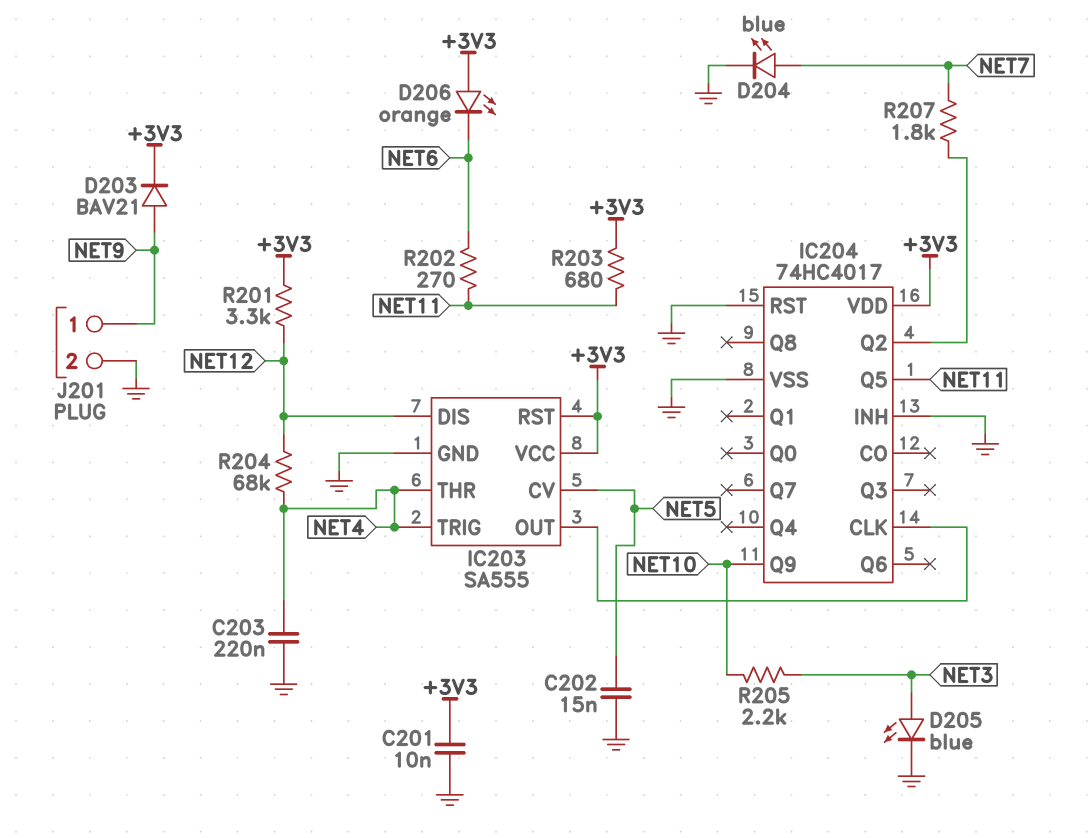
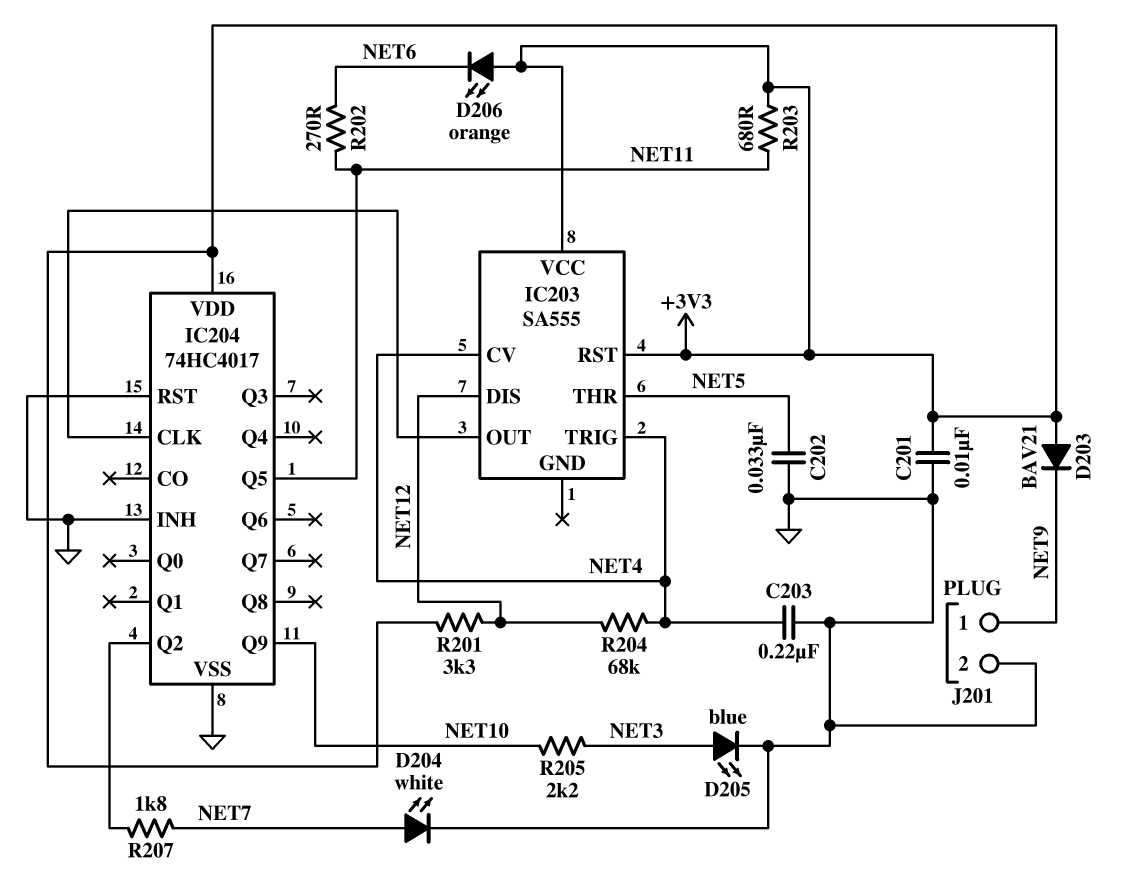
C202: 15nF (GND, NET5) -> 33nF (GND, NET5)
D203: diode BAV21 (A NET9, K +3V3) -> diode BAV21 (A +3V3, K NET9)
D204: LED blue (A NET7, K GND) -> LED white (A NET7, K GND)
IC203 pin CV: NET5 -> NET4
IC203 pin GND: GND -> none
IC203 pin THR: NET4 -> NET5

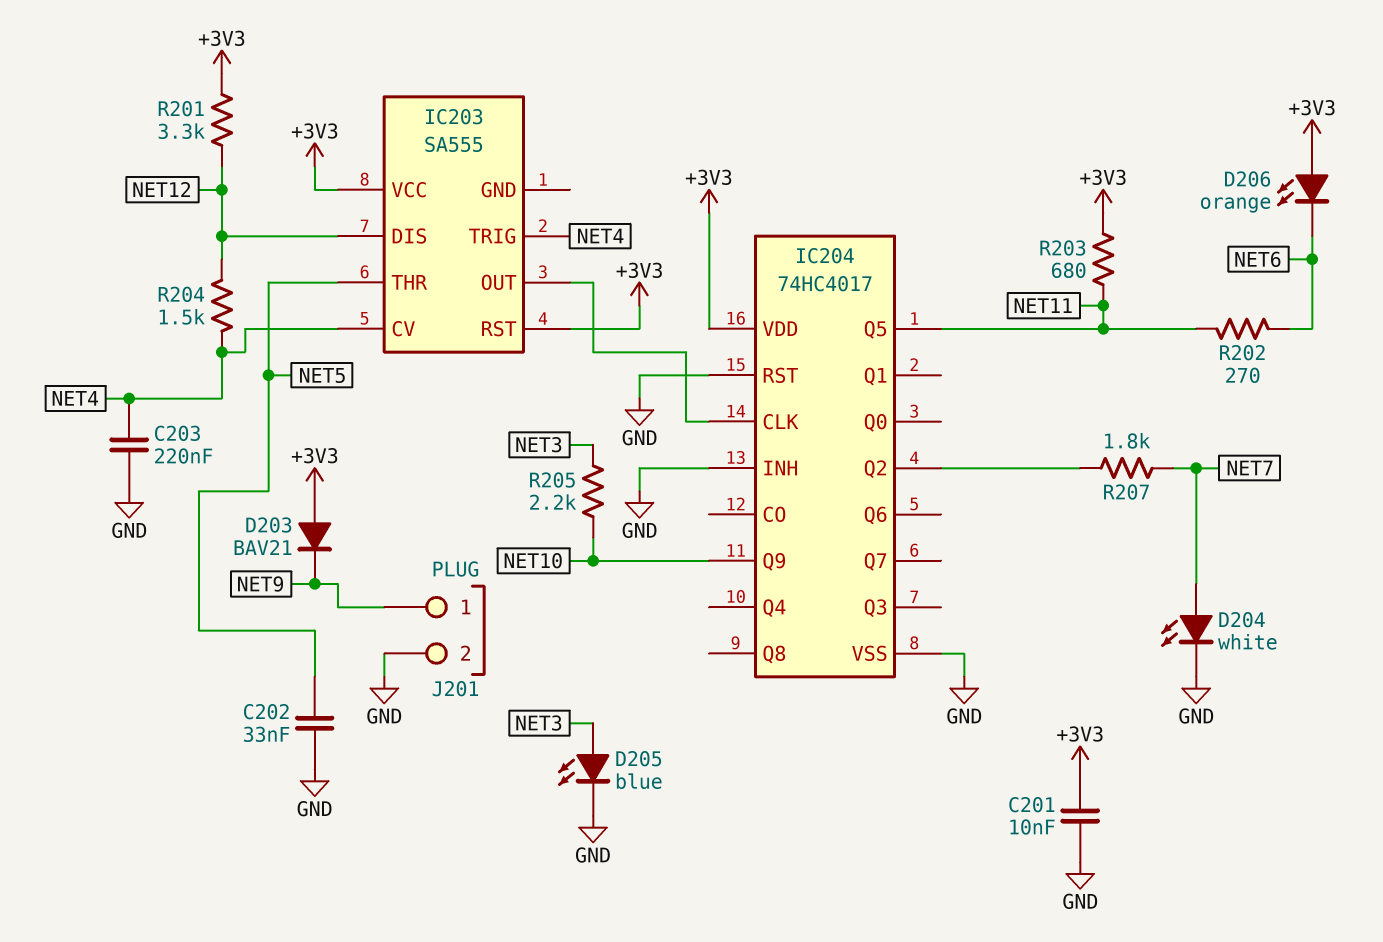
R204: 68k (NET4, NET12) -> 1.5k (NET4, NET12)

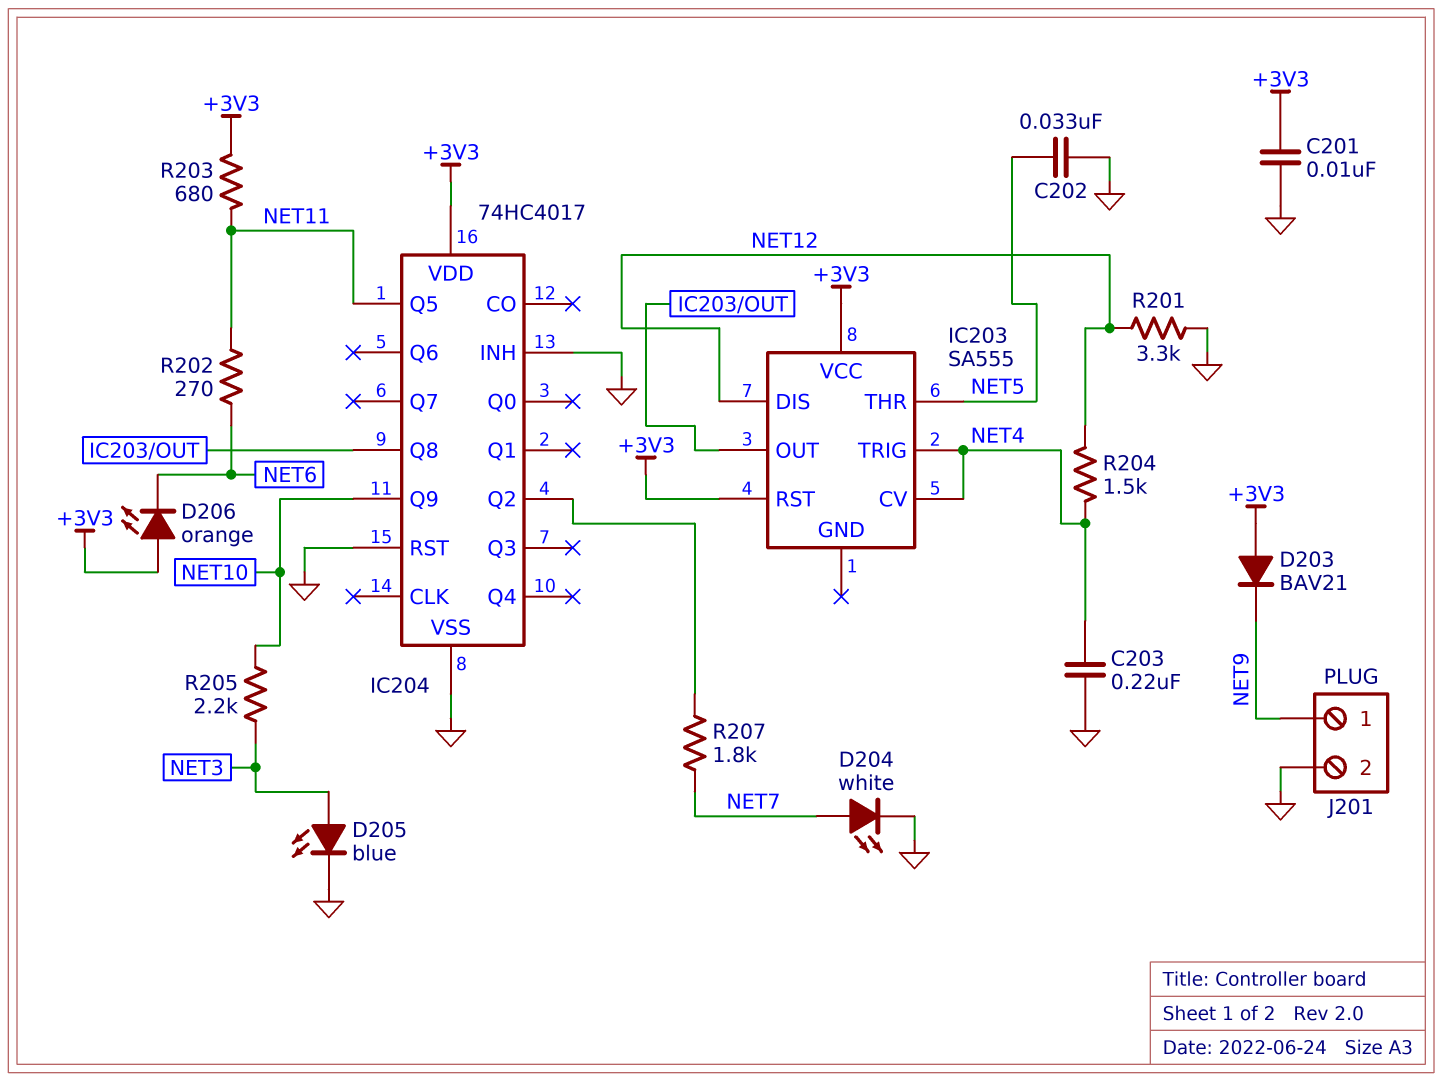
IC204 pin CLK: IC203/OUT -> none
IC204 pin Q8: none -> IC203/OUT
R201: 3.3k (+3V3, NET12) -> 3.3k (GND, NET12)

